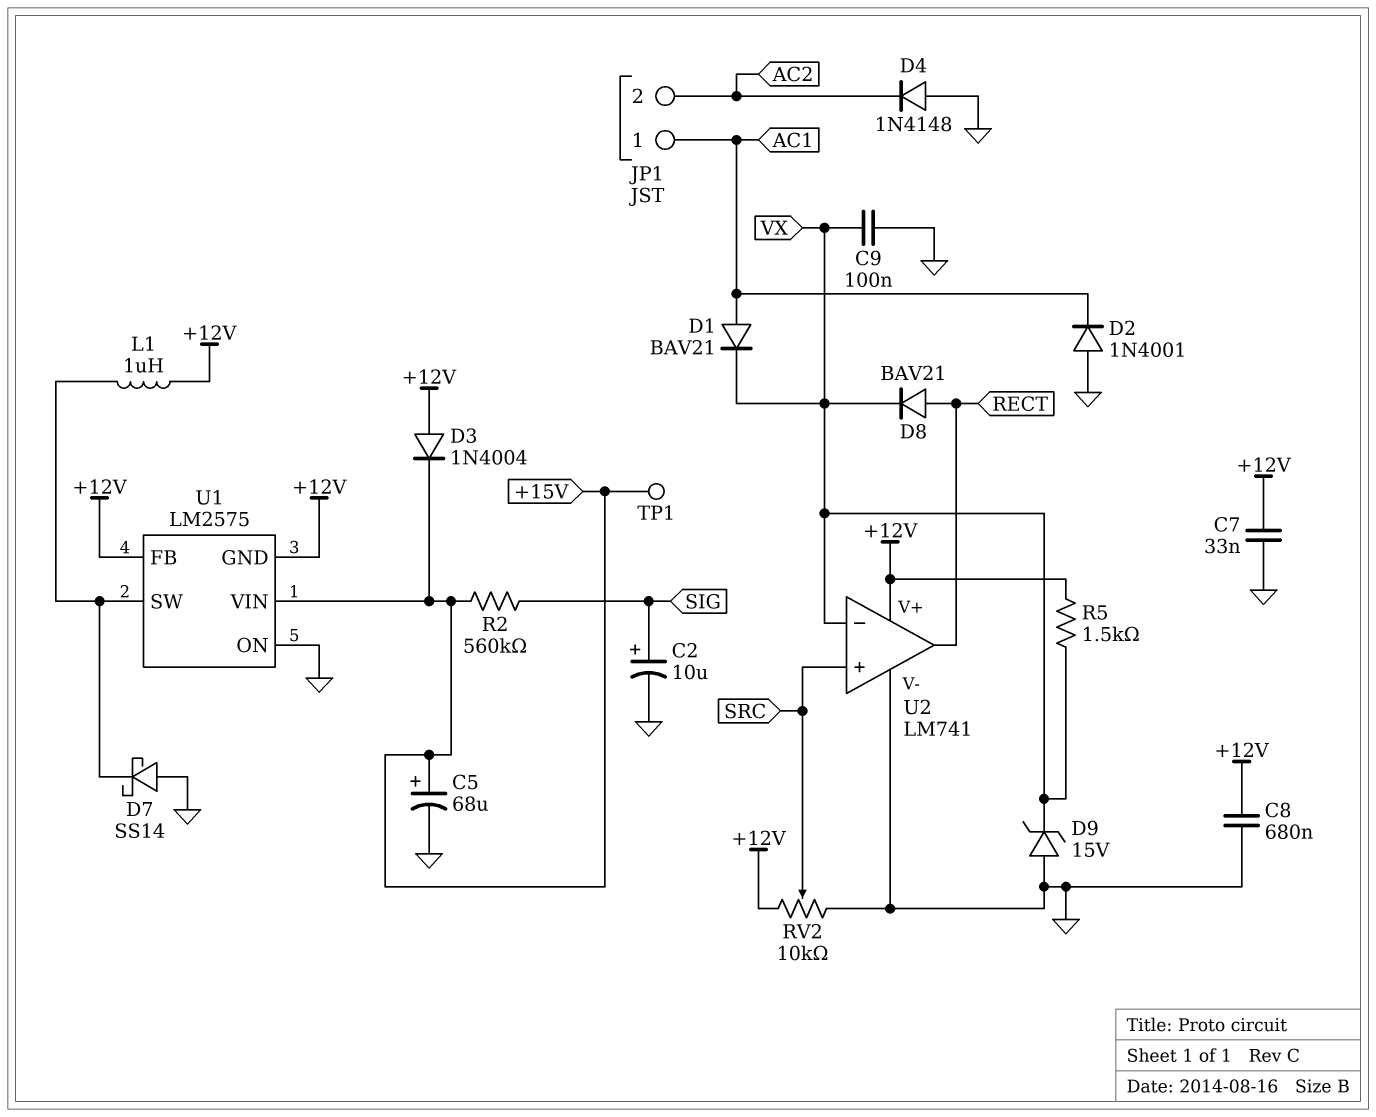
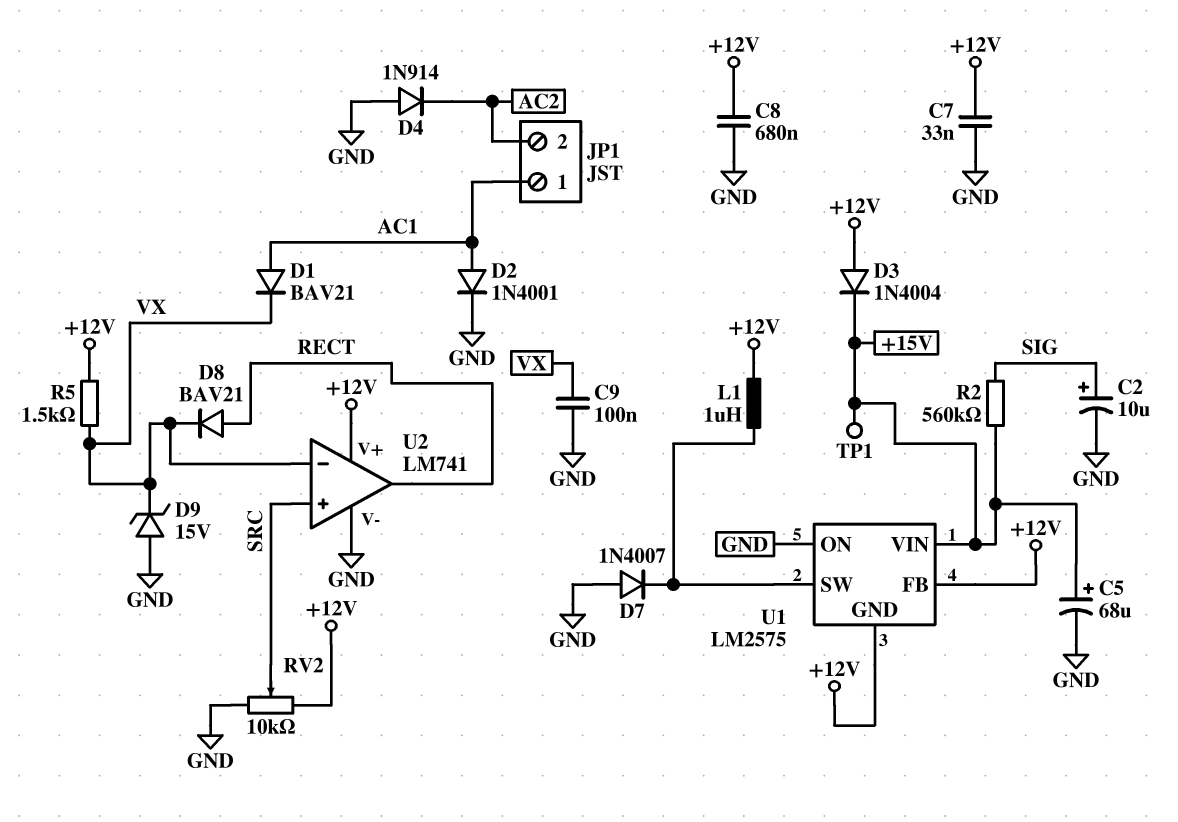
D2: diode 1N4001 (A GND, K AC1) -> diode 1N4001 (A AC1, K GND)
D4: diode 1N4148 (A GND, K AC2) -> diode 1N914 (A GND, K AC2)
D7: schottky SS14 (A GND, K U1/SW) -> diode 1N4007 (A GND, K U1/SW)

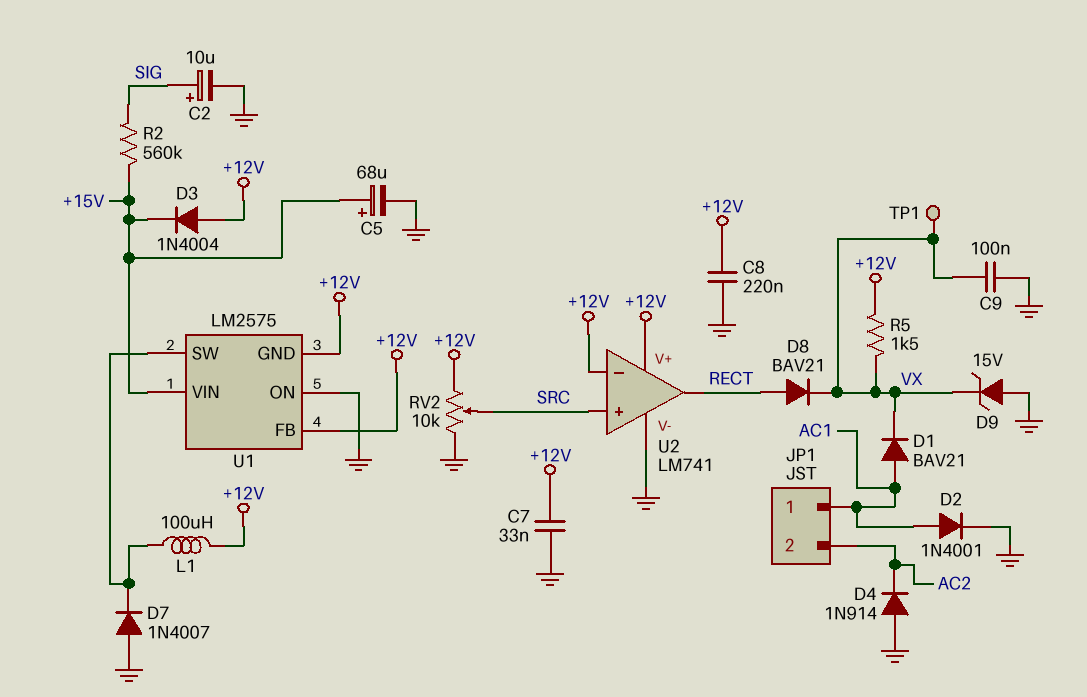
C8: 680nF (+12V, GND) -> 220nF (+12V, GND)
L1: 1uH (+12V, U1/SW) -> 100uH (+12V, U1/SW)
TP1: test point (+15V) -> test point (VX)
U2 pin in-: VX -> +12V

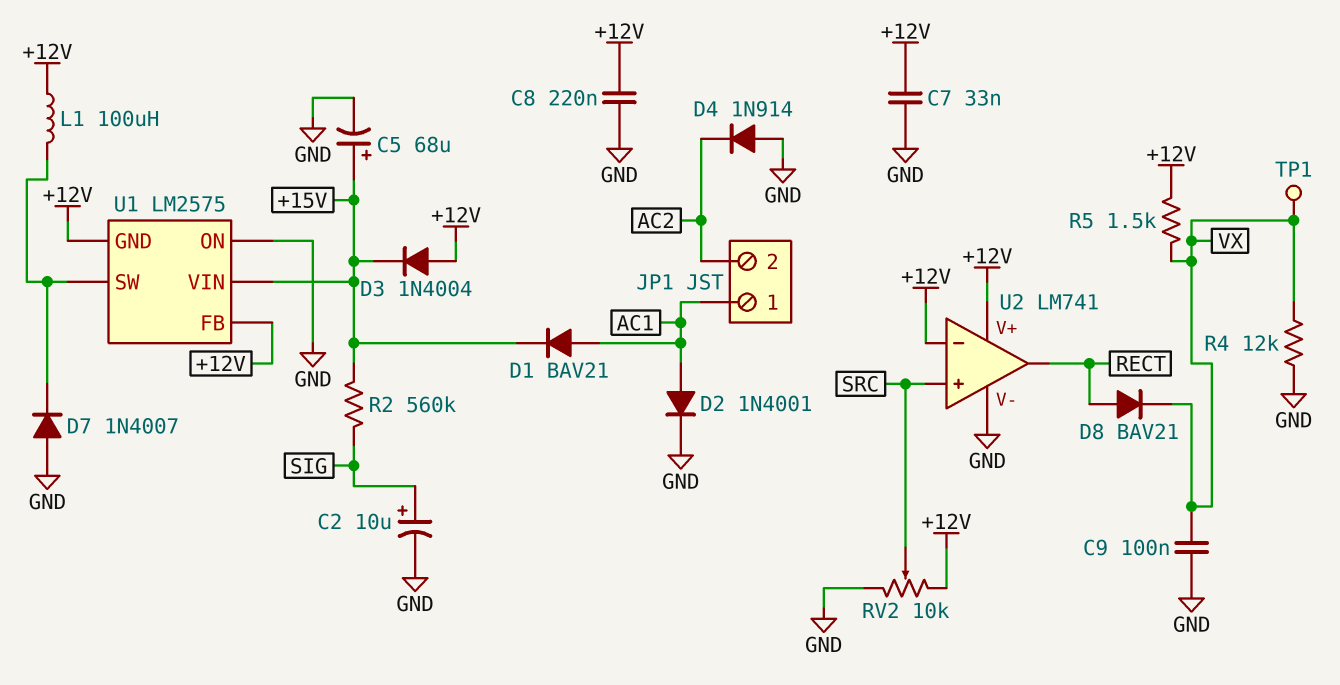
D1: diode BAV21 (A AC1, K VX) -> diode BAV21 (A AC1, K +15V)
D9: zener 15V (A GND, K VX) -> none
R4: none -> 12k (GND, VX)

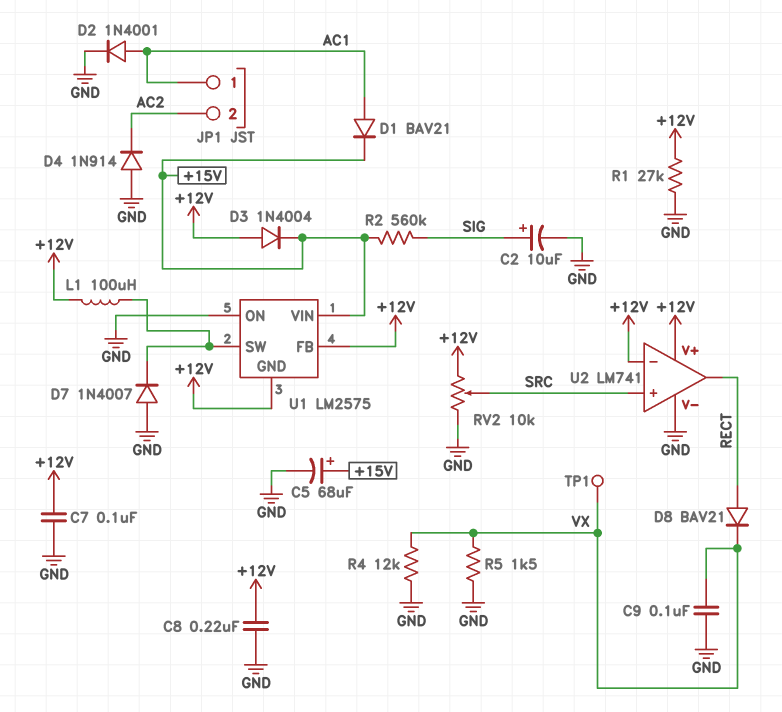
C7: 33nF (+12V, GND) -> 100nF (+12V, GND)
R1: none -> 27k (+12V, GND)
R5: 1.5k (+12V, VX) -> 1.5k (GND, VX)

